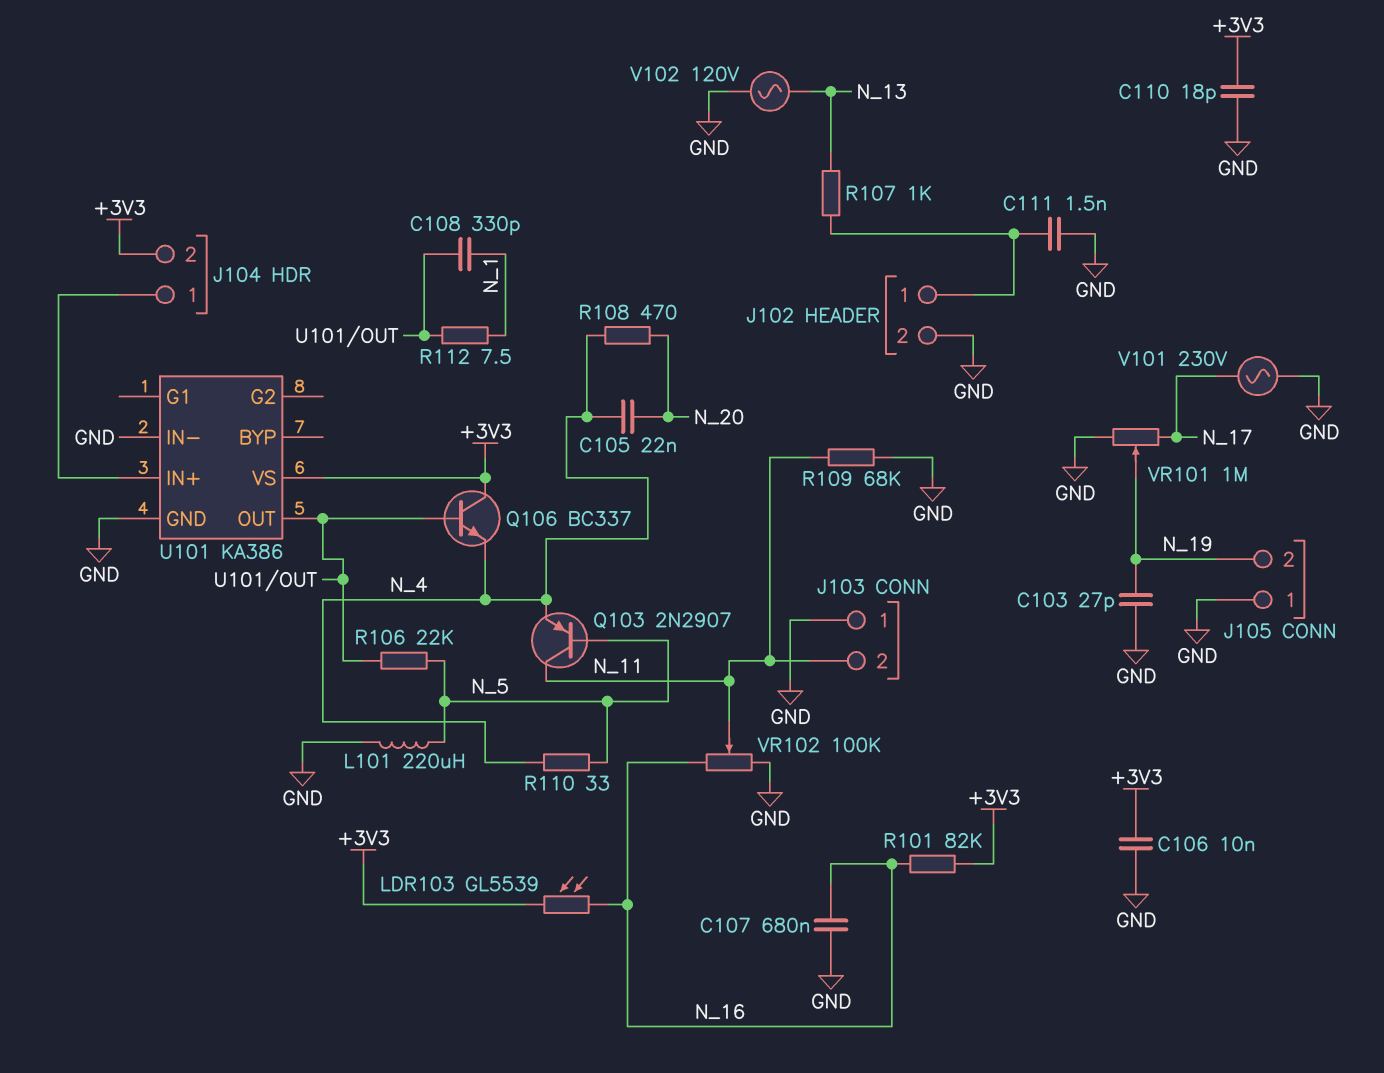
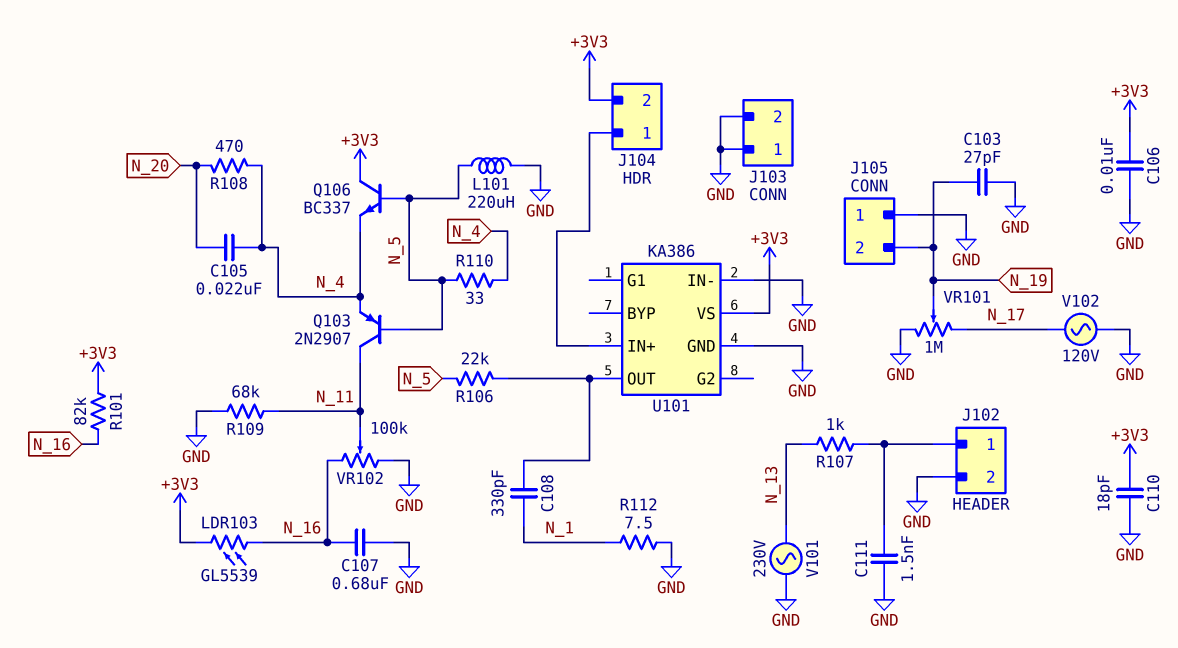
J103 pin 2: N_11 -> GND
Q106: NPN BC337 (B U101/OUT, C +3V3, E N_4) -> NPN BC337 (B N_5, C +3V3, E N_4)
R112: 7.5 (N_1, U101/OUT) -> 7.5 (GND, N_1)
V101: AC 230V (GND, N_17) -> AC 230V (GND, N_13)
V102: AC 120V (GND, N_13) -> AC 120V (GND, N_17)

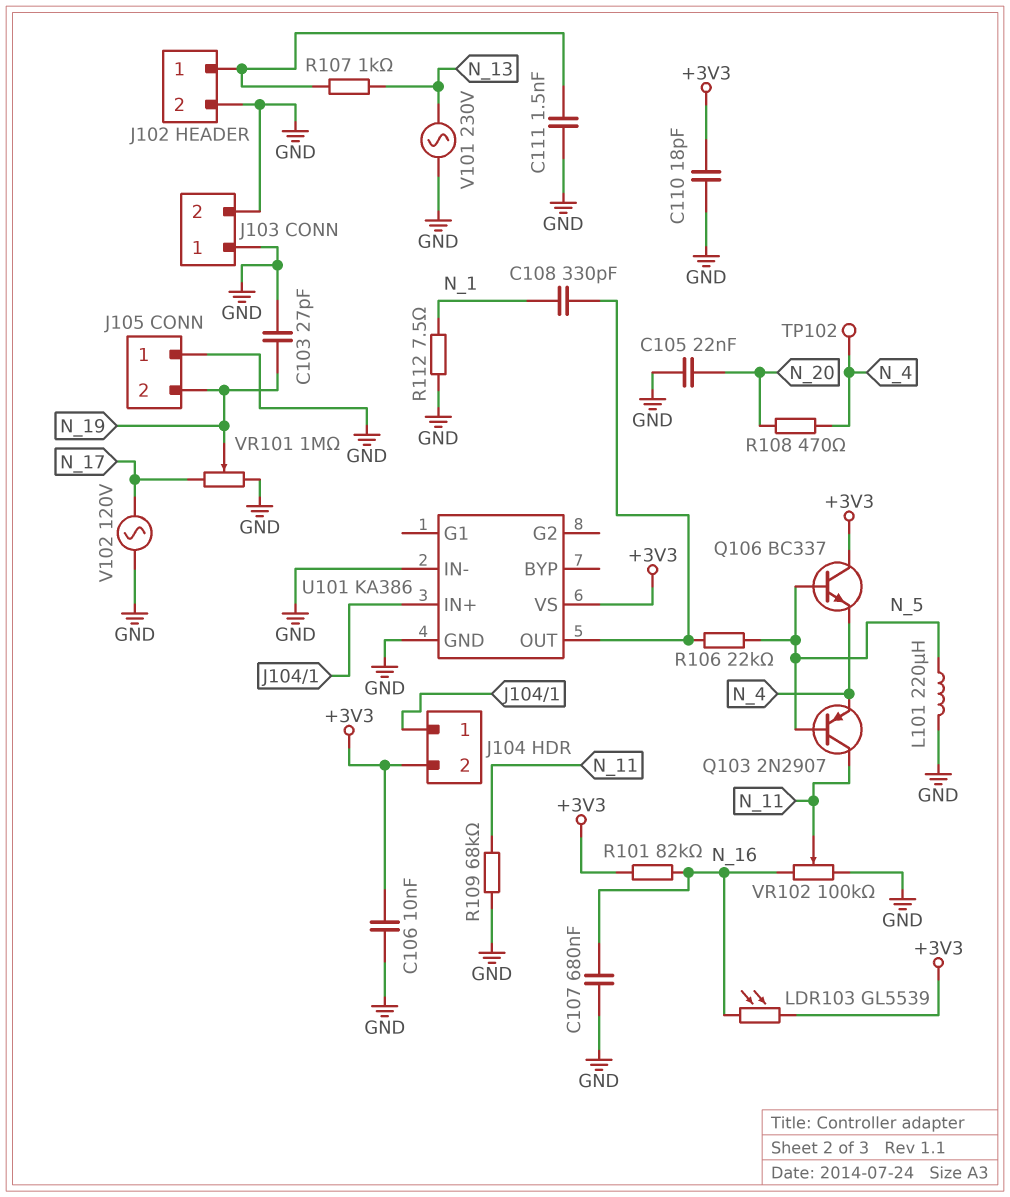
C105: 22nF (N_4, N_20) -> 22nF (GND, N_20)
R110: 33 (N_4, N_5) -> none
TP102: none -> test point (N_4)

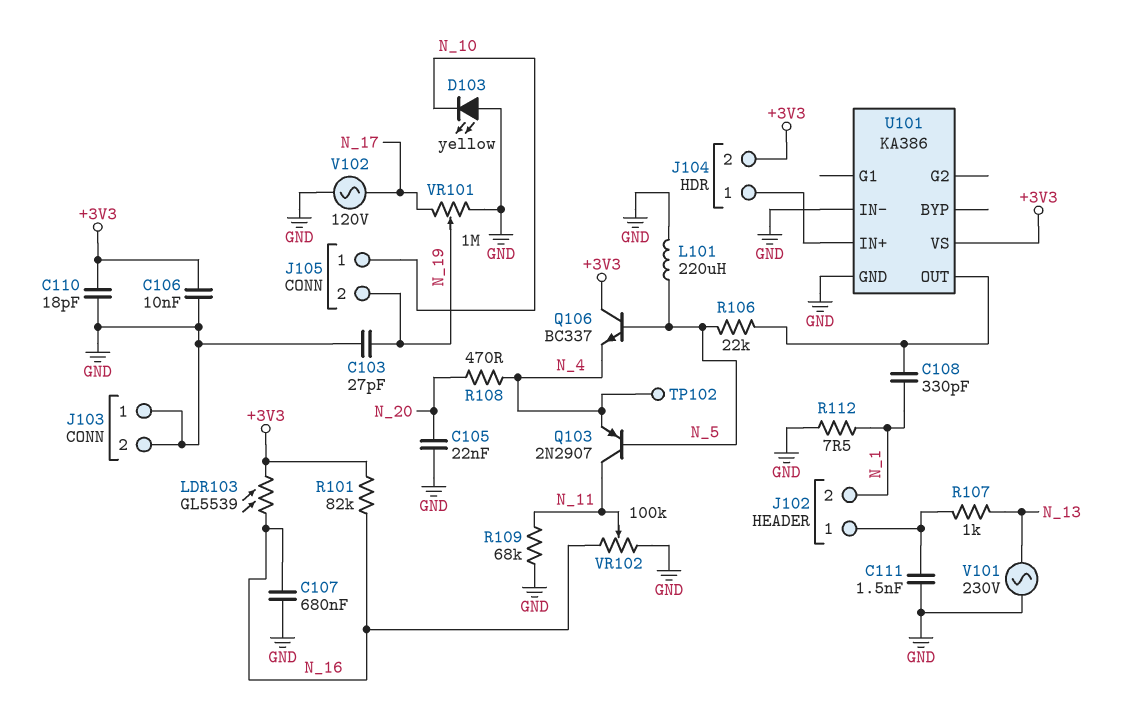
D103: none -> LED yellow (A GND, K N_10)
J102 pin 2: GND -> N_1
J105 pin 1: GND -> N_10

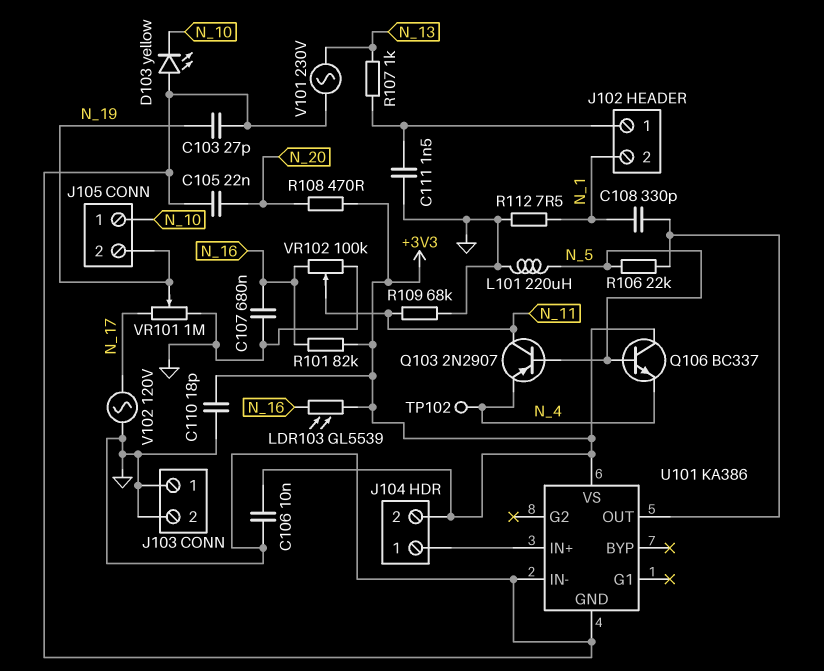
R108: 470 (N_4, N_20) -> 470 (+3V3, N_20)

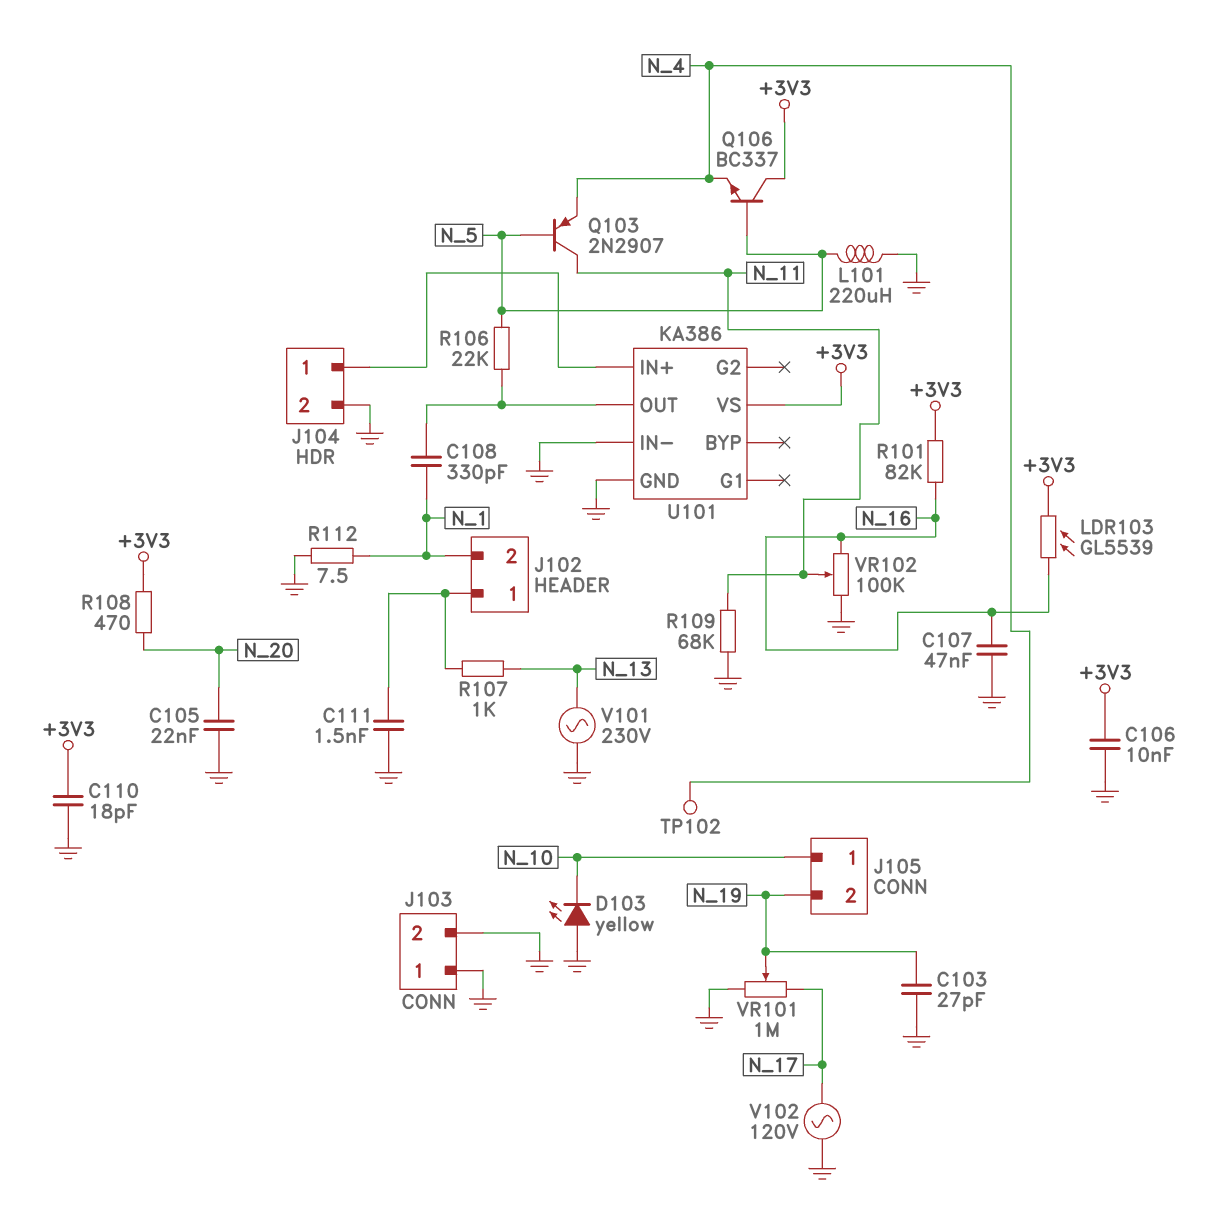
C107: 680nF (GND, N_16) -> 47nF (GND, N_16)
J104 pin 2: +3V3 -> GND

